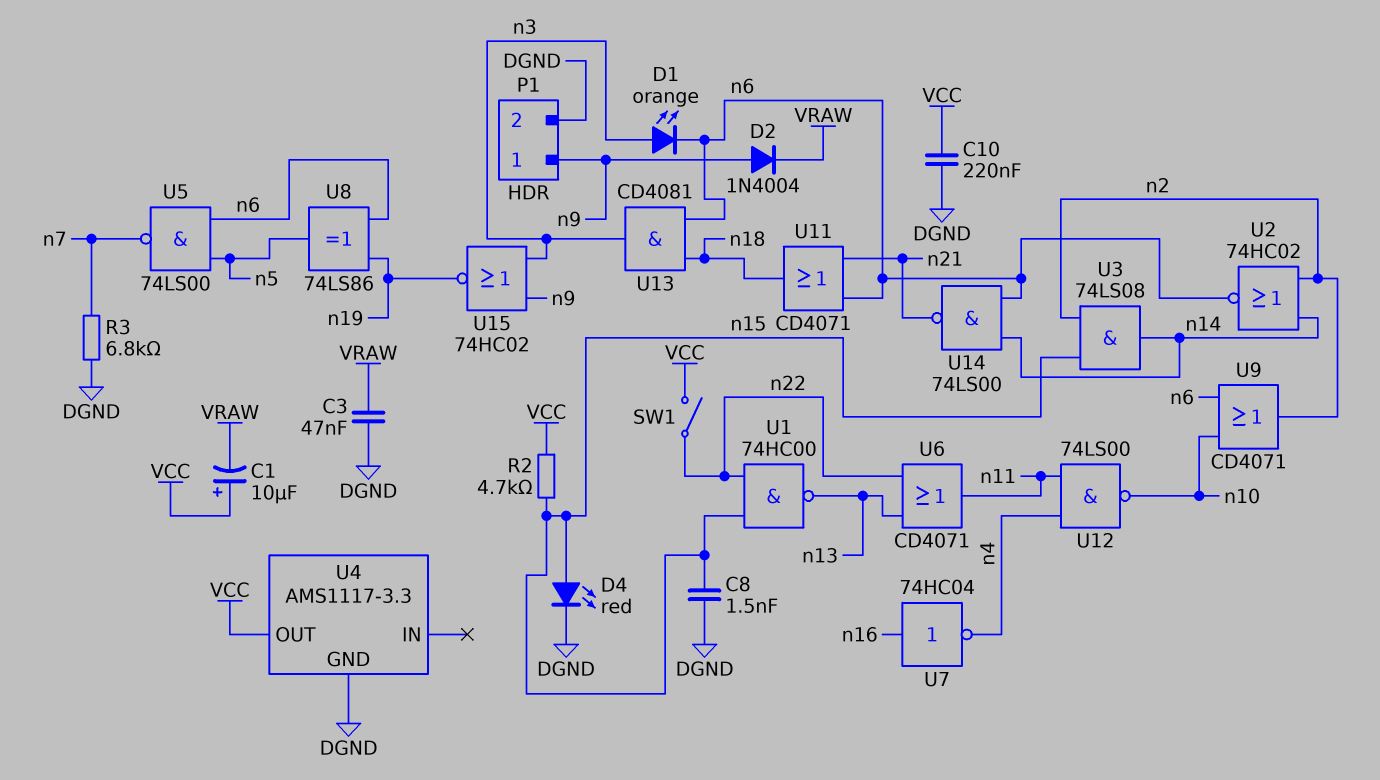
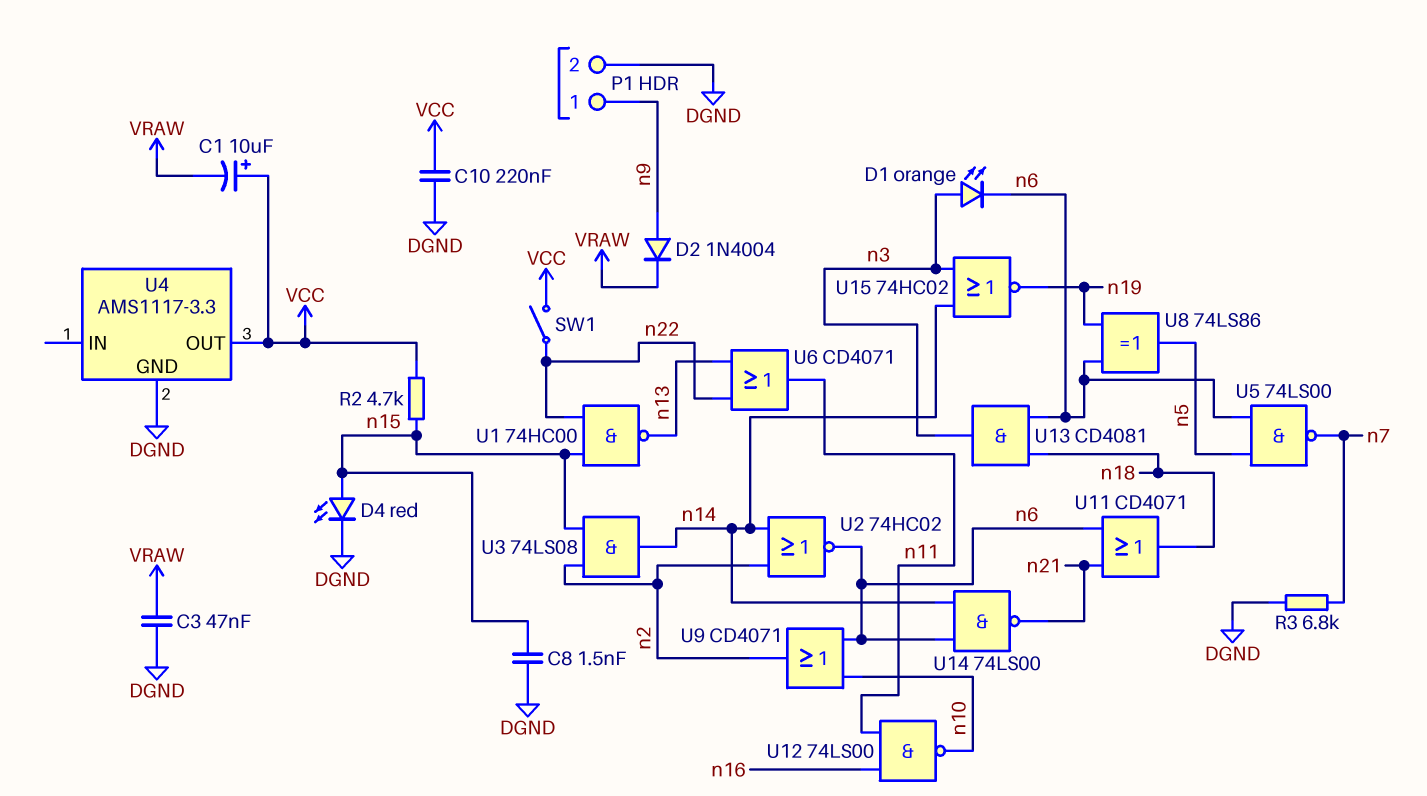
U7: NOT 74HC04 (in n16, out n4) -> none
U12: NAND 74LS00 (in n4, in n11, out n10) -> NAND 74LS00 (in n11, in n16, out n10)
U15: NOR 74HC02 (in n3, in n9, out n19) -> NOR 74HC02 (in n3, in n14, out n19)

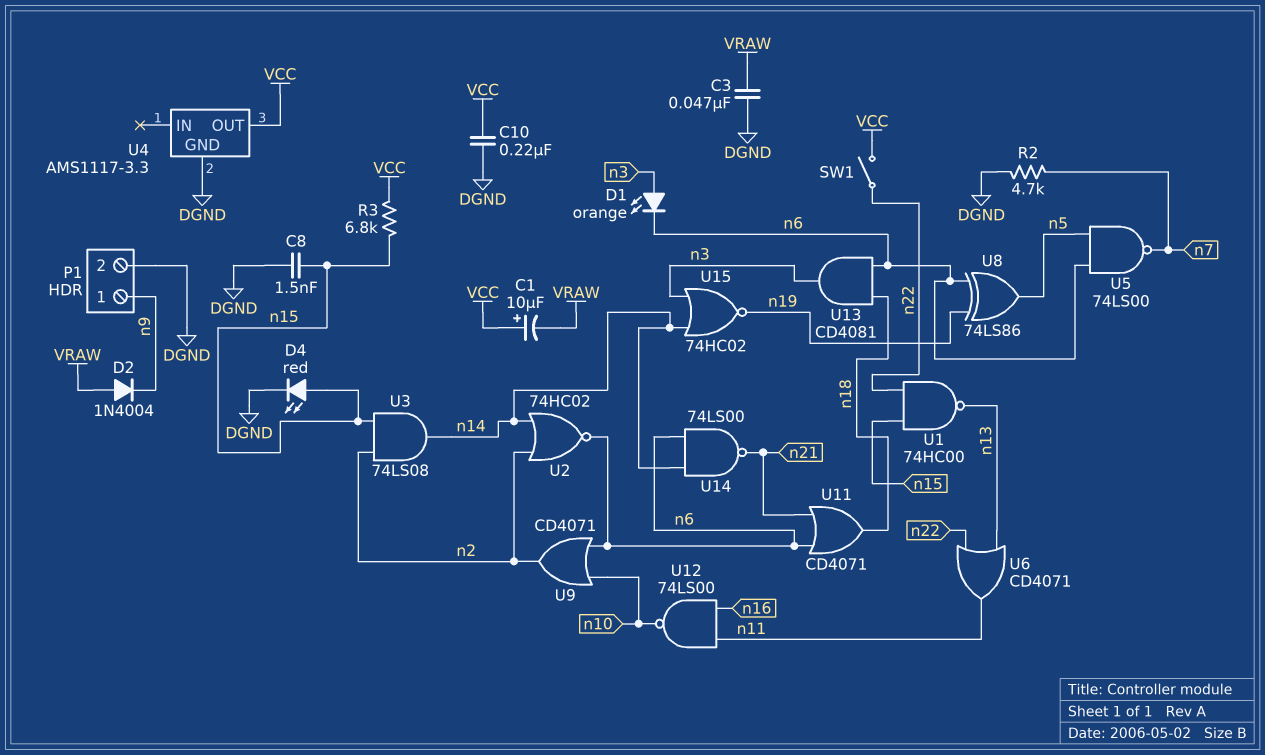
D2: diode 1N4004 (A n9, K VRAW) -> diode 1N4004 (A VRAW, K n9)
R2: 4.7k (VCC, n15) -> 4.7k (DGND, n7)
R3: 6.8k (DGND, n7) -> 6.8k (VCC, n15)

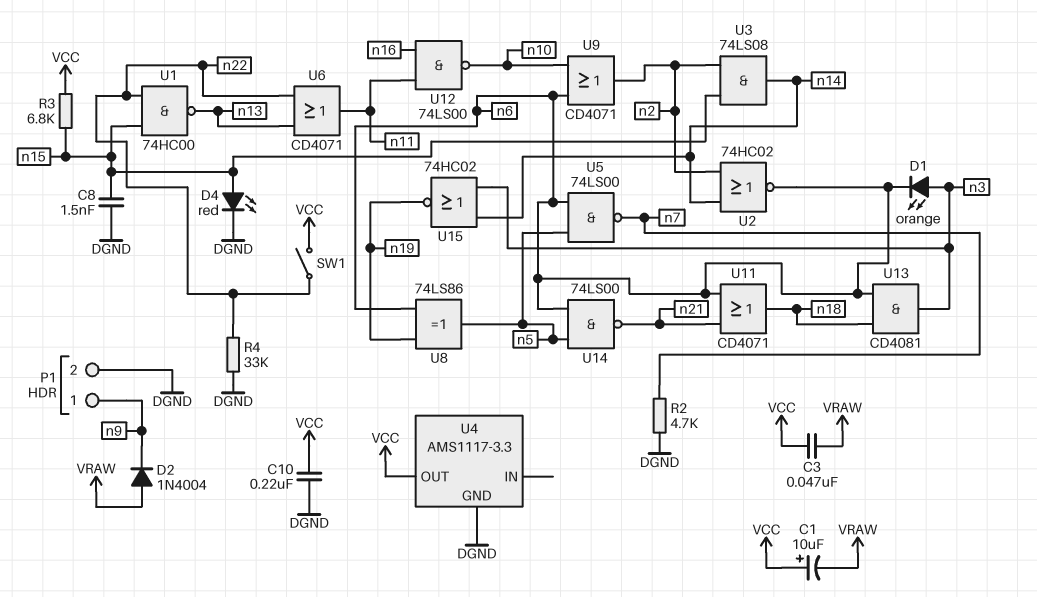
C3: 47nF (DGND, VRAW) -> 47nF (VCC, VRAW)
R4: none -> 33k (DGND, n22)
U14: NAND 74LS00 (in n6, in n14, out n21) -> NAND 74LS00 (in n5, in n6, out n21)

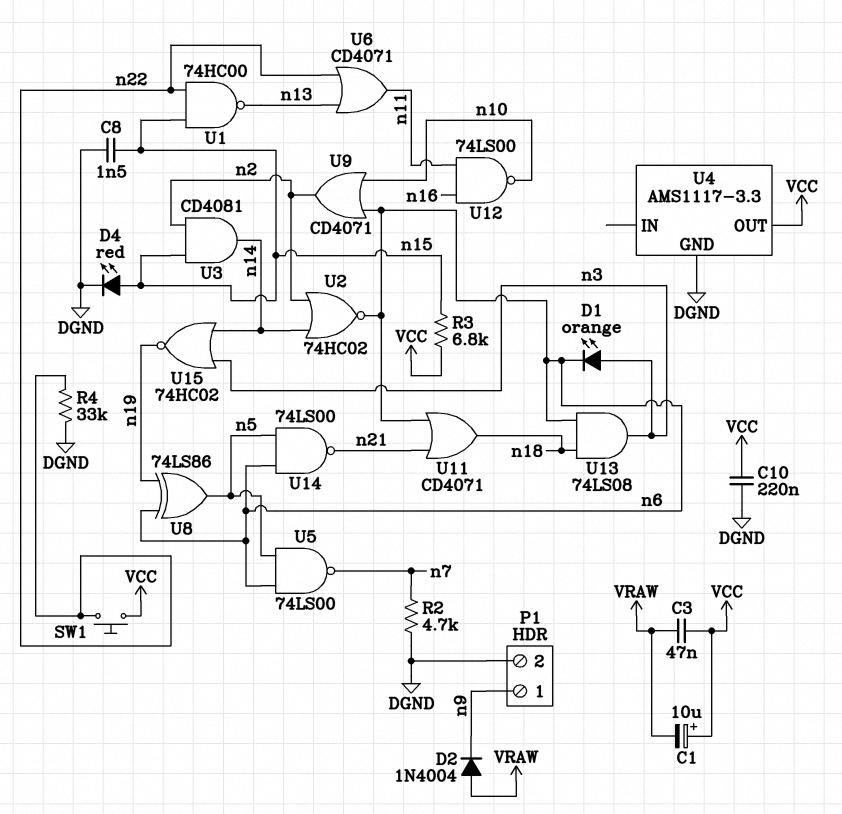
SW1: switch (VCC, n22) -> button (VCC, n22)
U3: AND 74LS08 (in n2, in n15, out n14) -> AND CD4081 (in n2, in n15, out n14)
U13: AND CD4081 (in n6, in n18, out n3) -> AND 74LS08 (in n6, in n18, out n3)

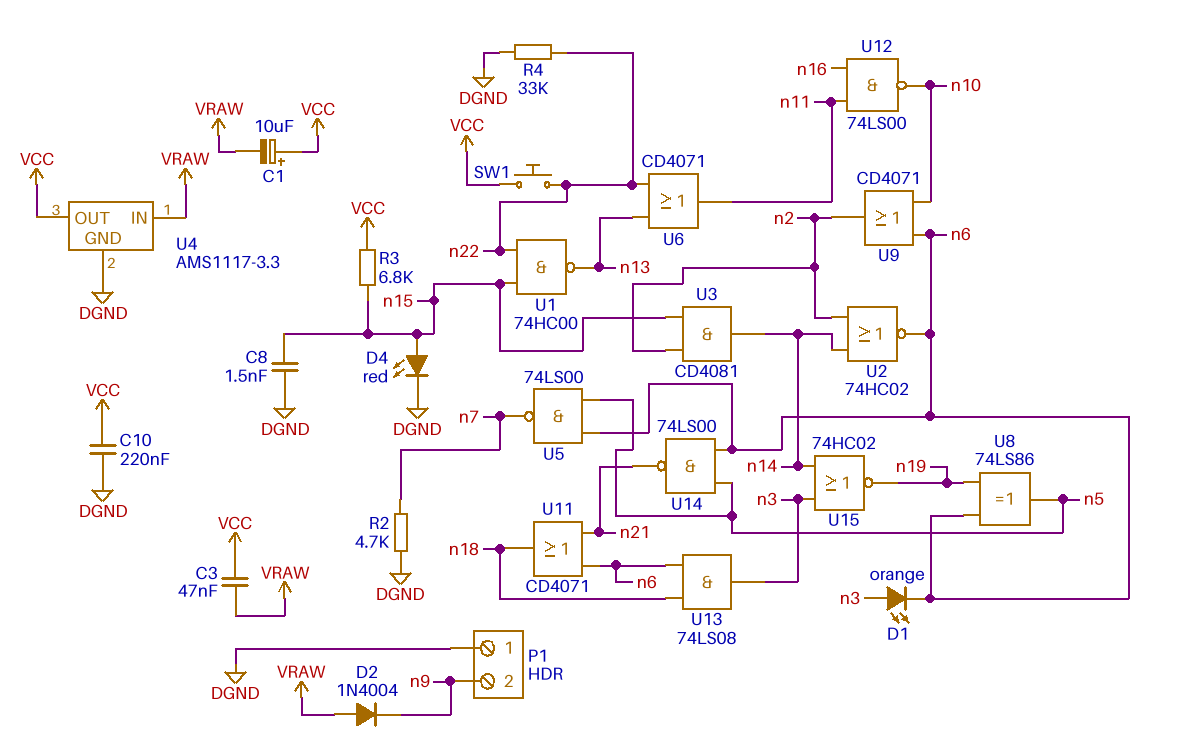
P1 pin 1: n9 -> DGND
P1 pin 2: DGND -> n9
U4 pin IN: none -> VRAW

